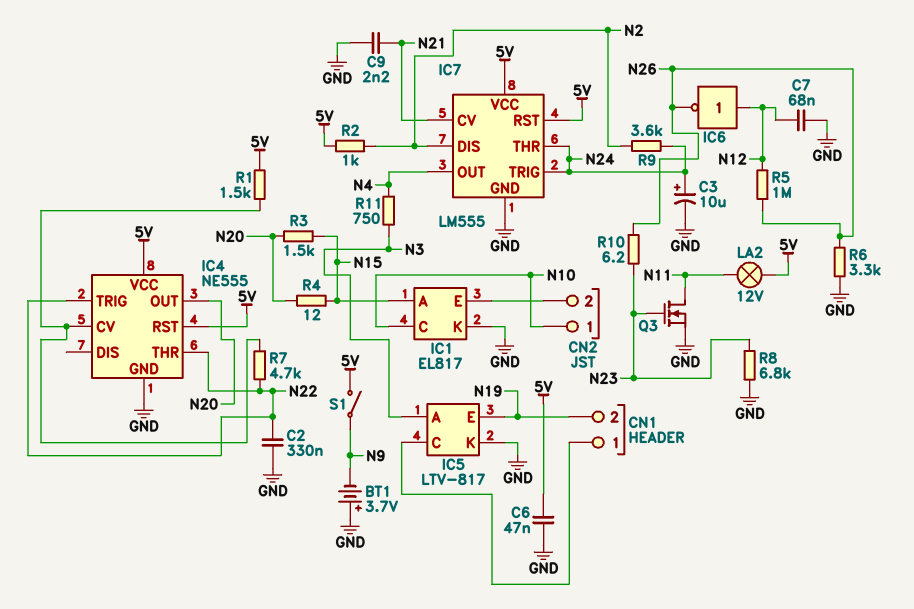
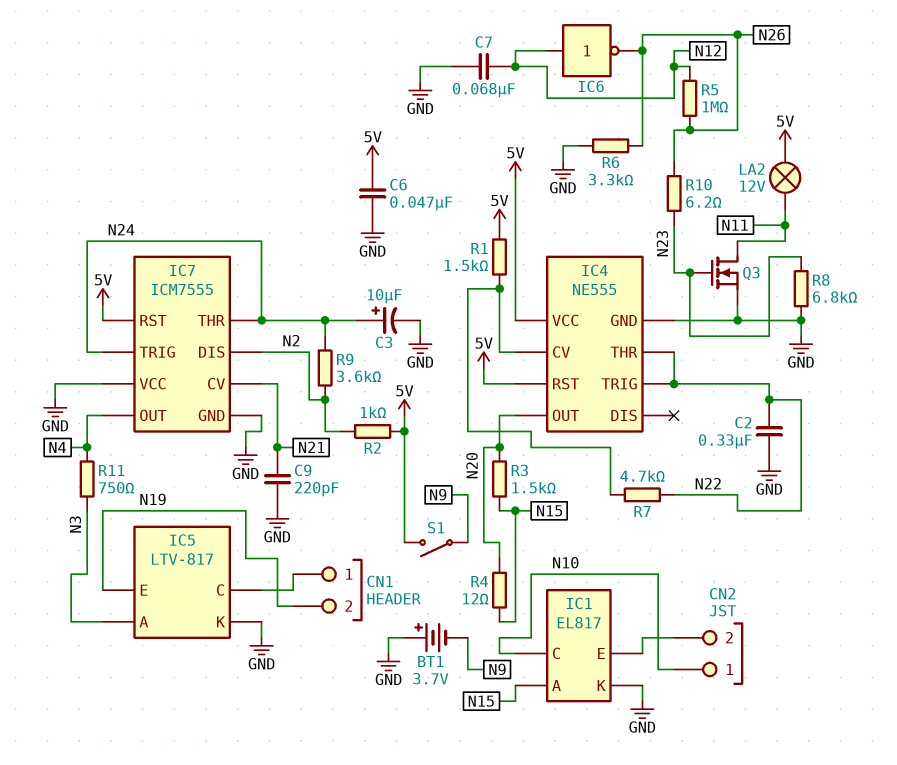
C9: 2.2nF (GND, N21) -> 220pF (GND, N21)
IC7: LM555 -> ICM7555
IC7 pin VCC: 5V -> GND

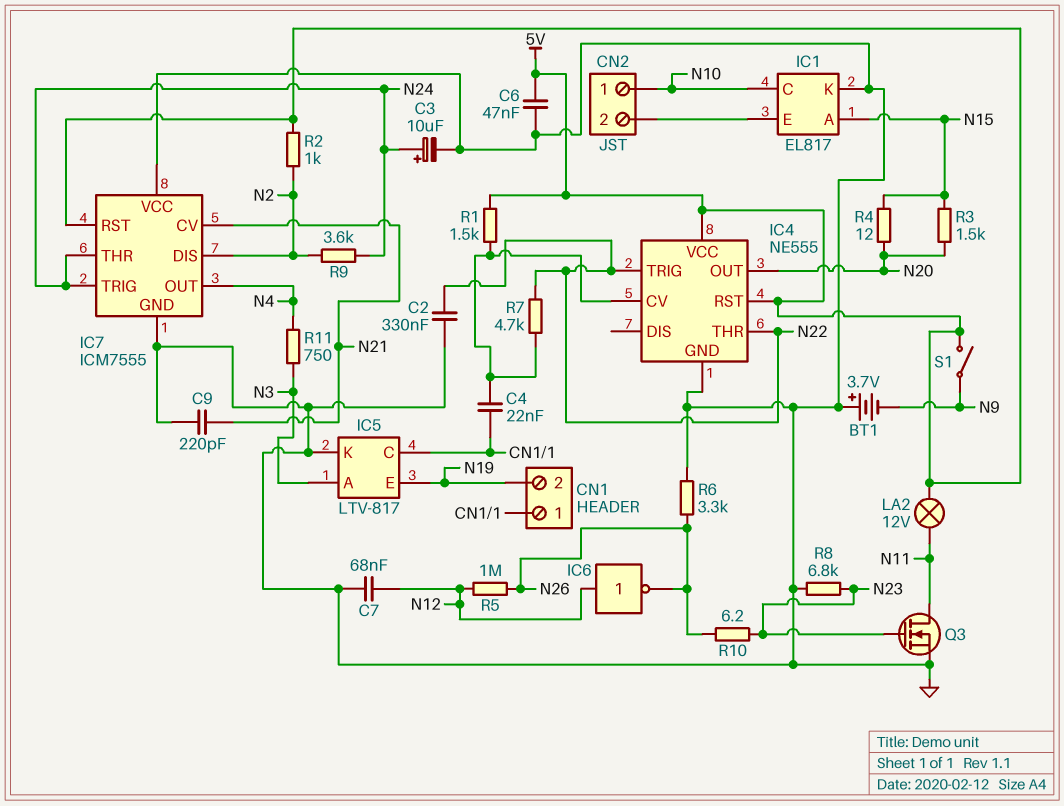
C4: none -> 22nF (CN1/1, IC4/CV)

